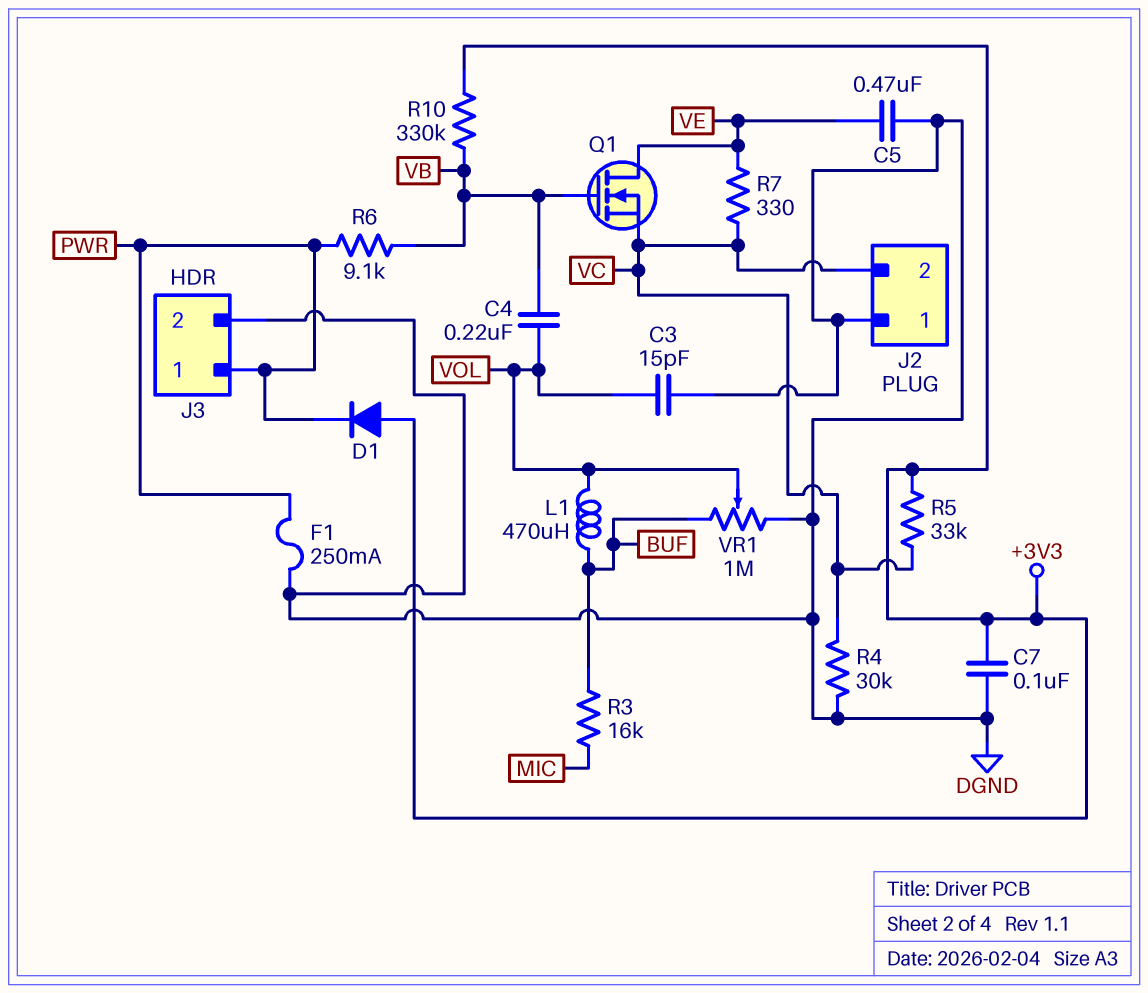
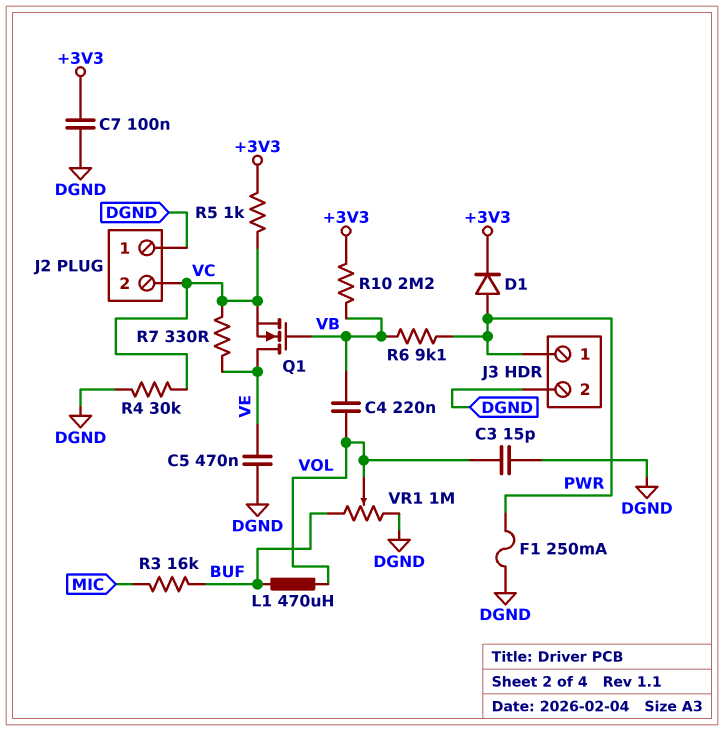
D1: diode (A +3V3, K PWR) -> diode (A PWR, K +3V3)
R5: 33k (+3V3, VC) -> 1k (+3V3, VC)
R10: 330k (+3V3, VB) -> 2.2M (+3V3, VB)

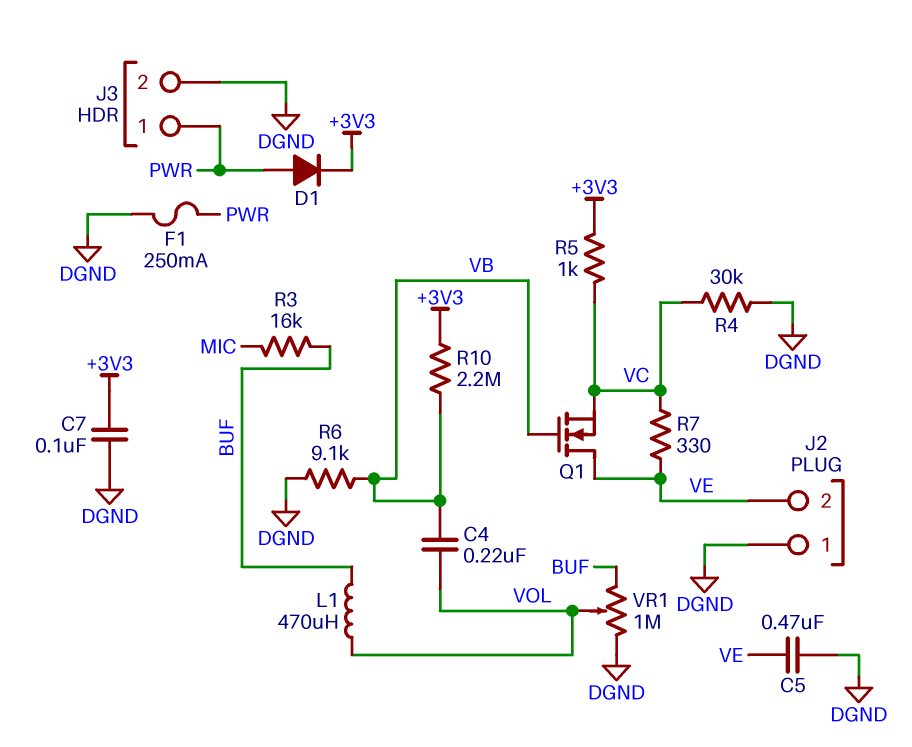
C3: 15pF (DGND, VOL) -> none
J2 pin 2: VC -> VE
R6: 9.1k (PWR, VB) -> 9.1k (DGND, VB)

